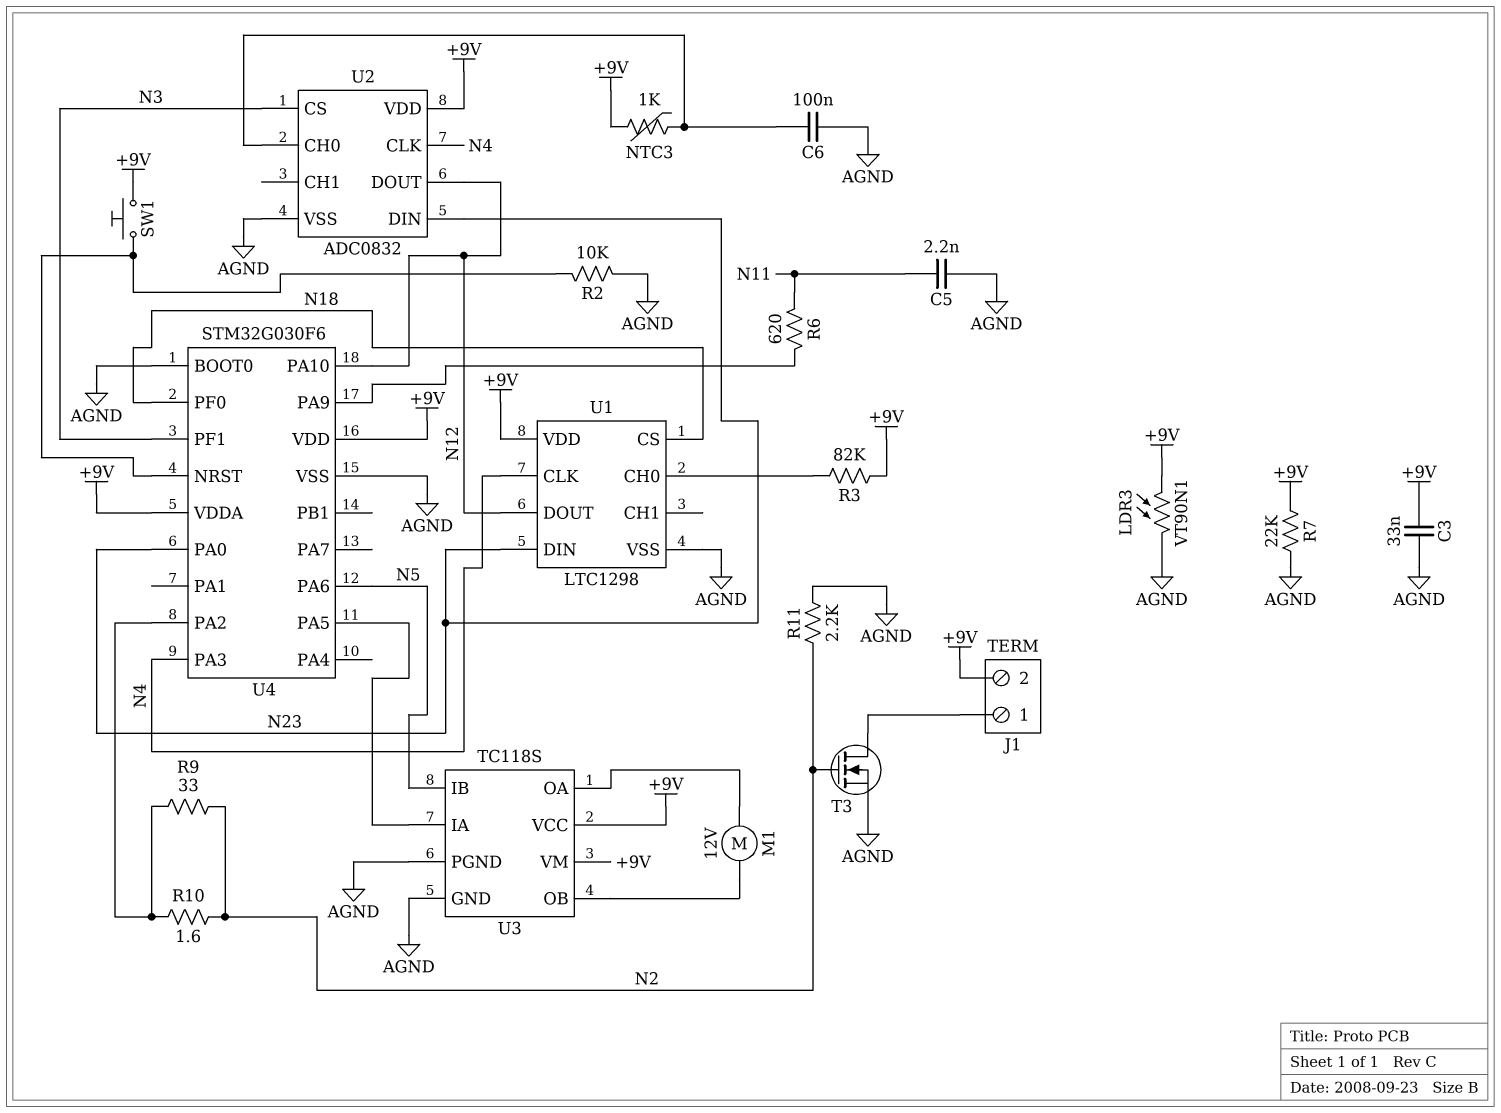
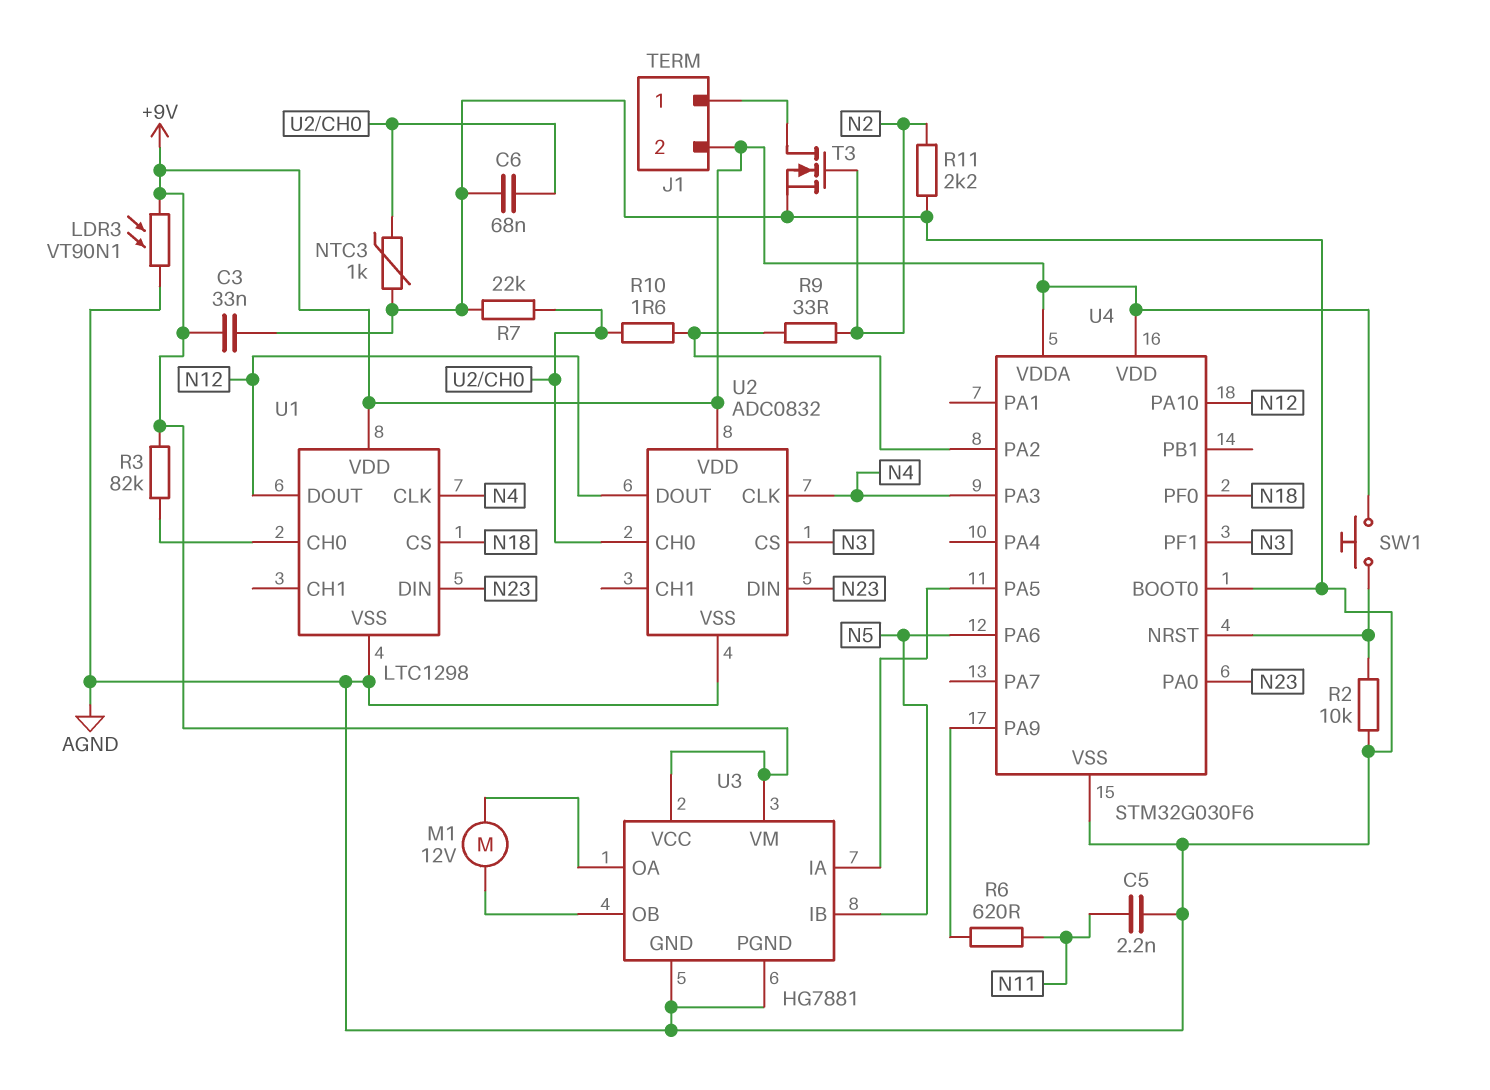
C6: 100nF (AGND, U2/CH0) -> 68nF (AGND, U2/CH0)
NTC3: 1k (+9V, U2/CH0) -> 1k (AGND, U2/CH0)
R7: 22k (+9V, AGND) -> 22k (AGND, U2/CH0)
R10: 1.6 (N2, U4/PA2) -> 1.6 (U2/CH0, U4/PA2)
U3: TC118S -> HG7881

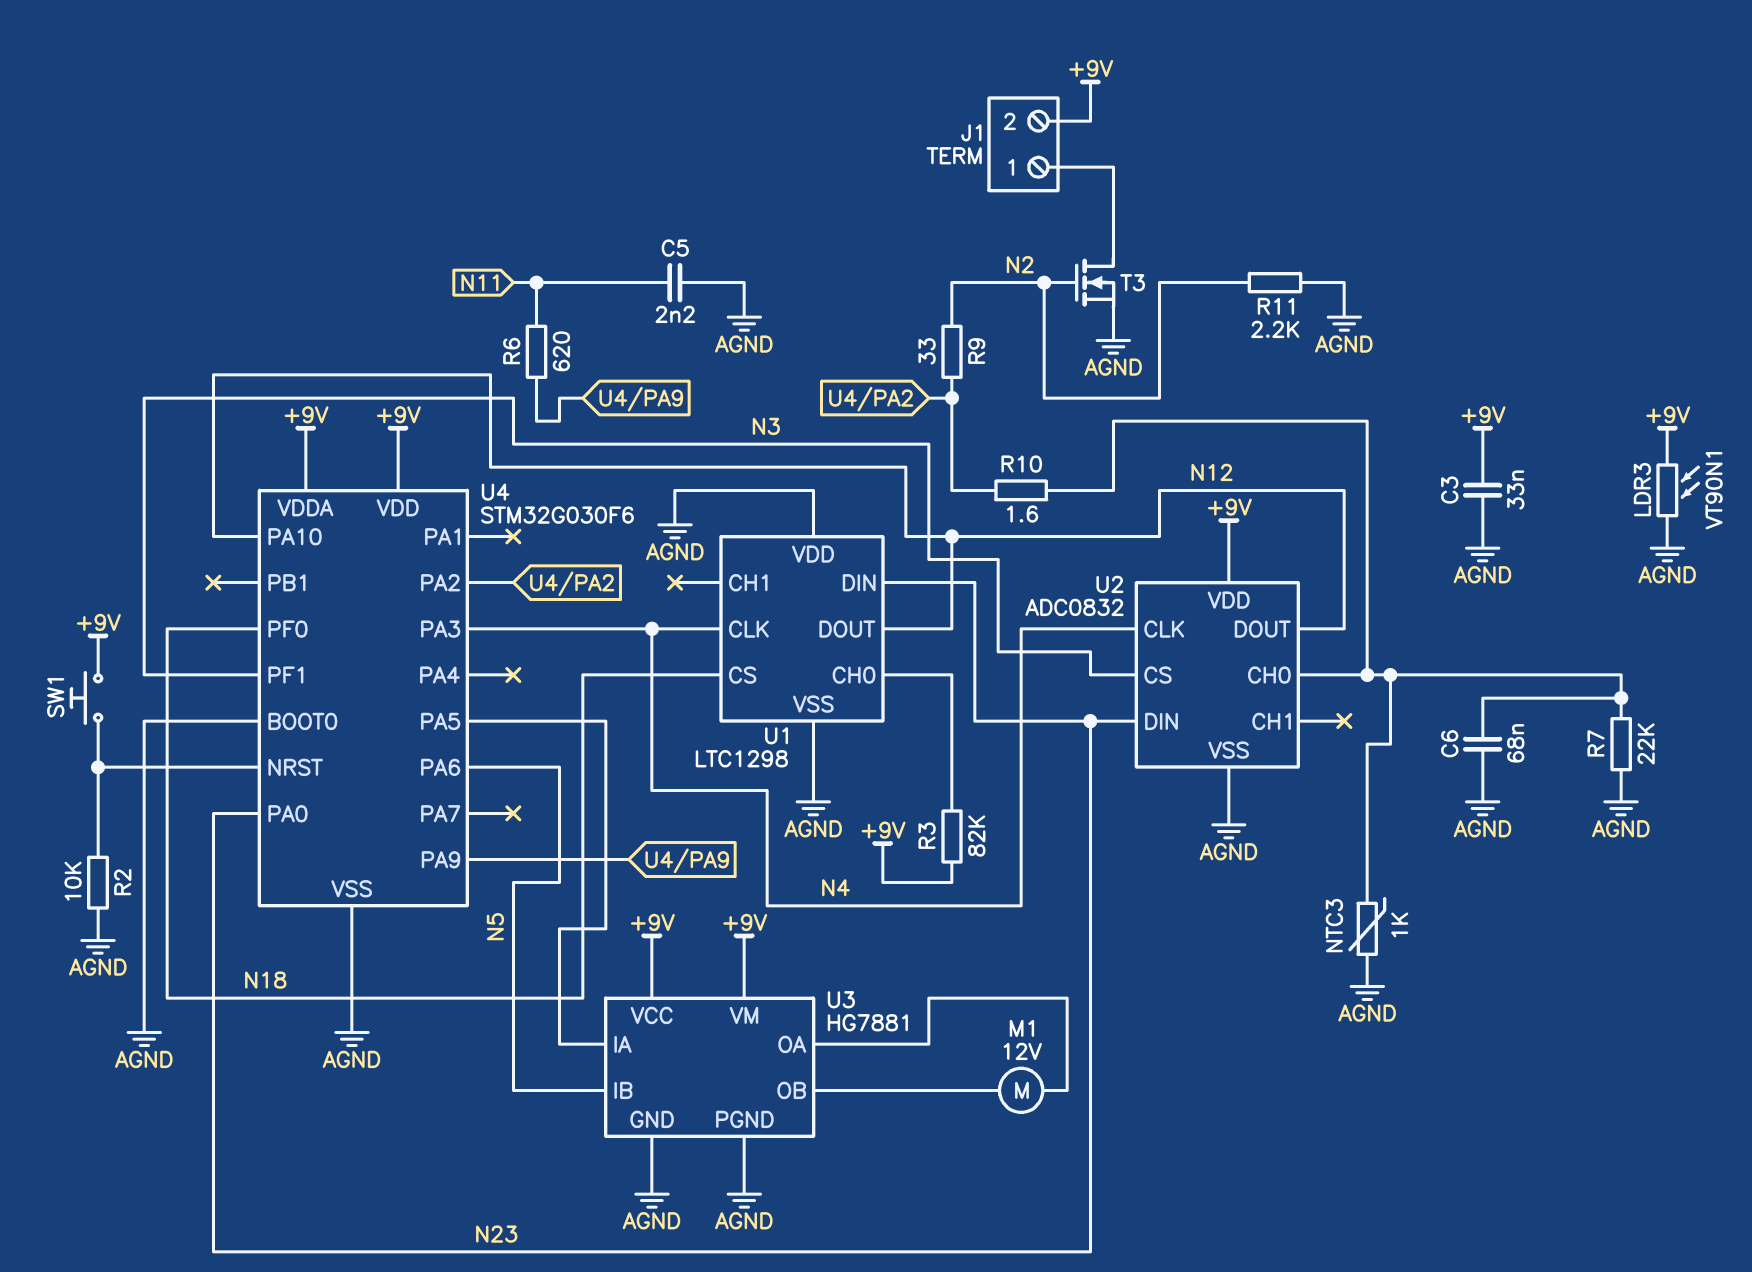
U1 pin VDD: +9V -> AGND

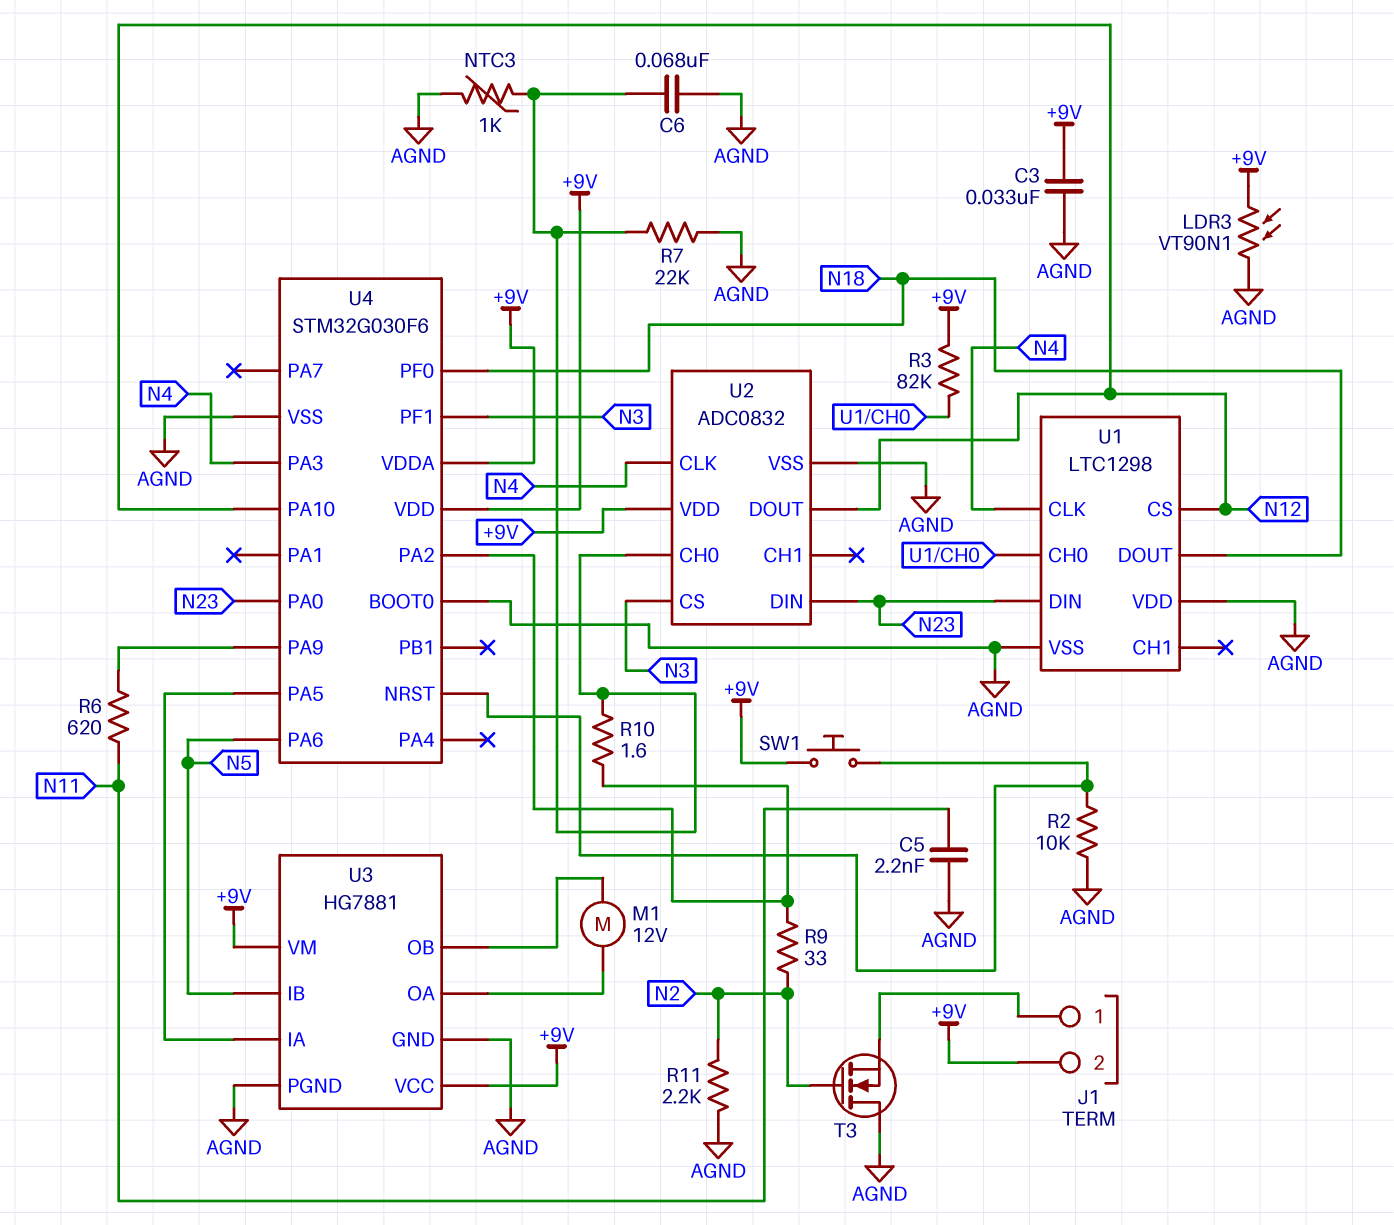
T3: NMOS (G N2, D J1/1, S AGND) -> NMOS (G N2, D AGND, S J1/1)
U1 pin CS: N18 -> N12
U1 pin DOUT: N12 -> N18

